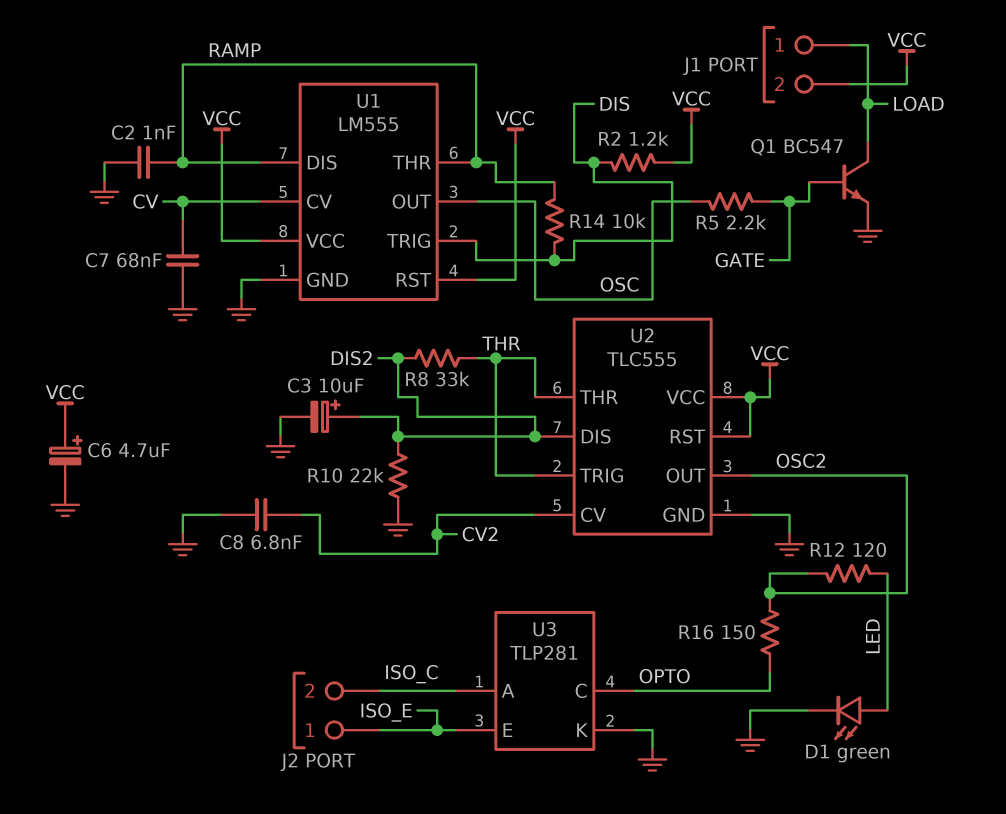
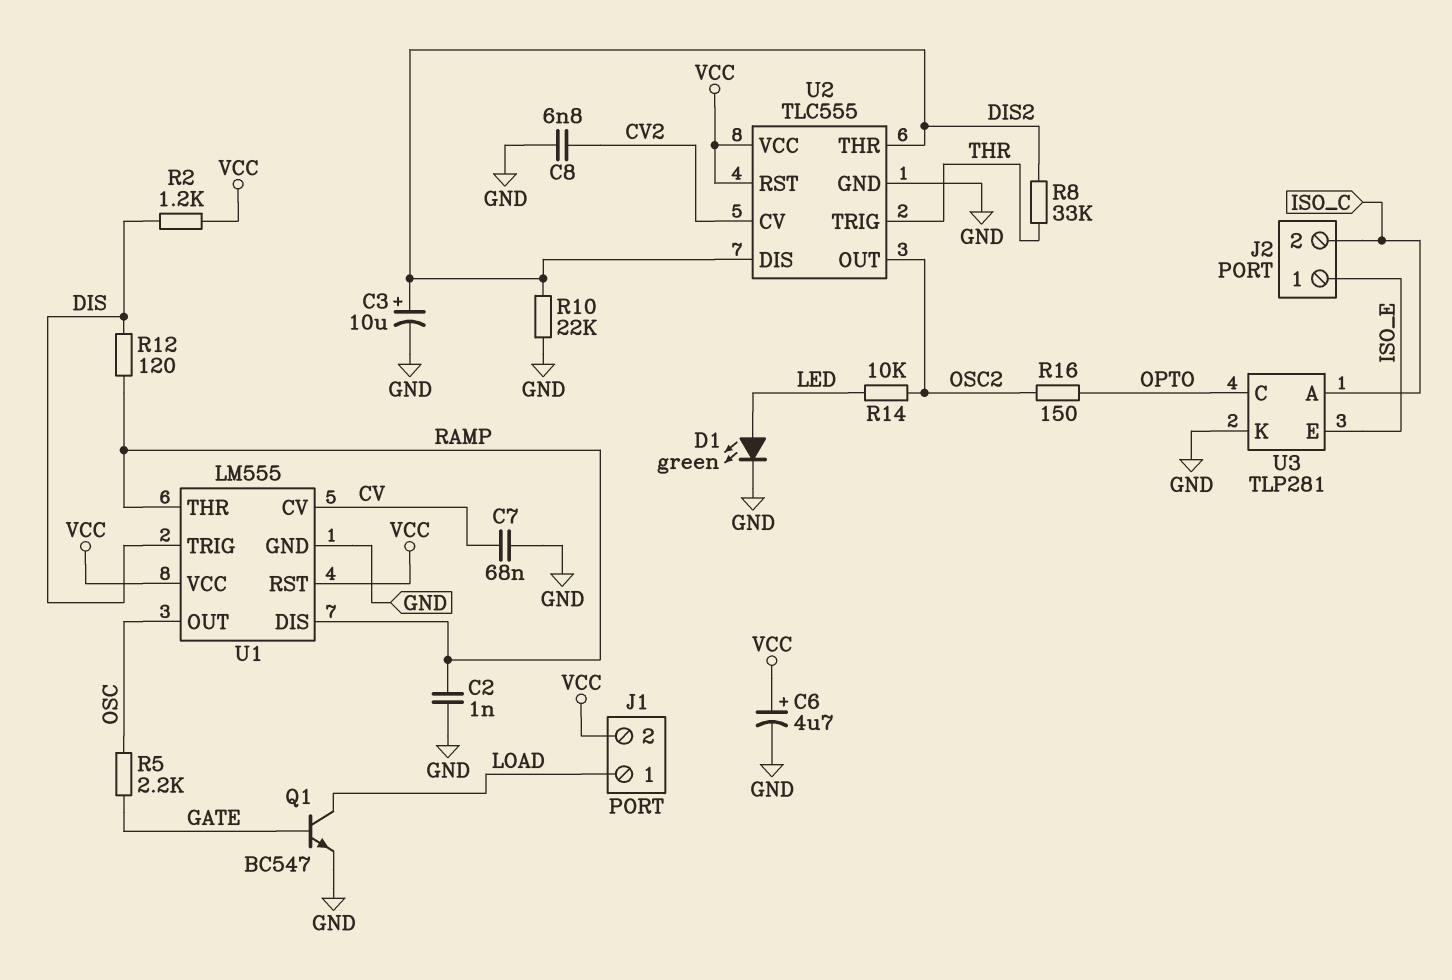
R12: 120 (LED, OSC2) -> 120 (DIS, RAMP)
R14: 10k (DIS, RAMP) -> 10k (LED, OSC2)
U2 pin THR: THR -> DIS2

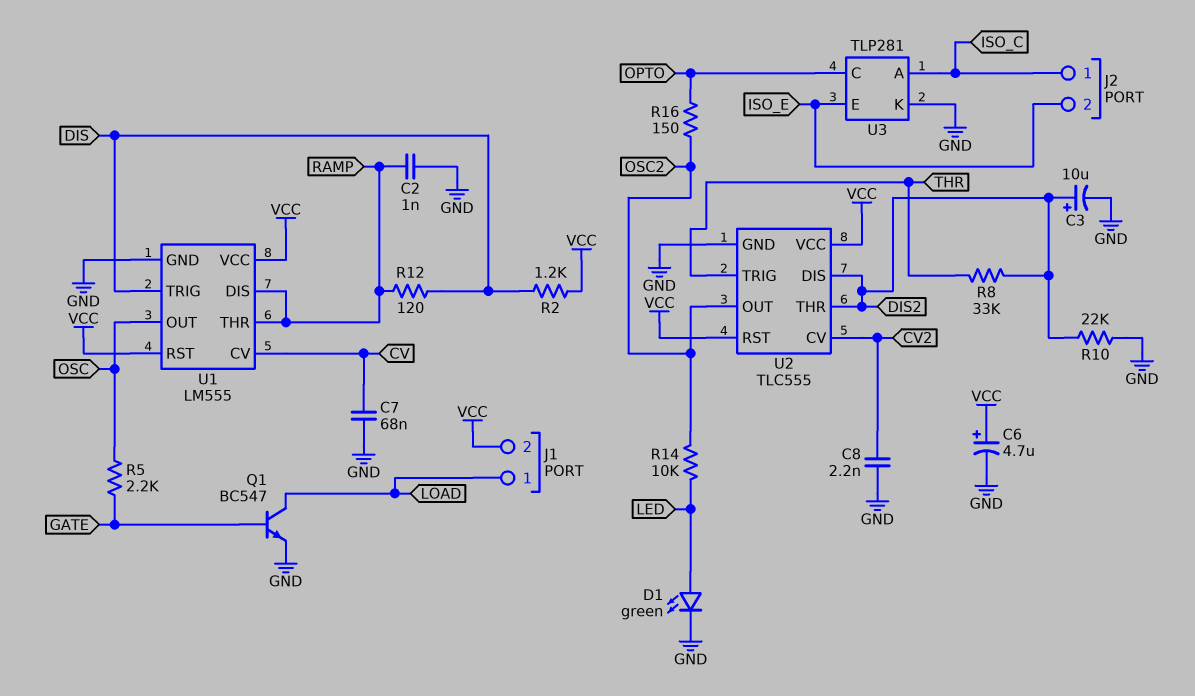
C8: 6.8nF (CV2, GND) -> 2.2nF (CV2, GND)
J2 pin 1: ISO_E -> ISO_C
J2 pin 2: ISO_C -> ISO_E

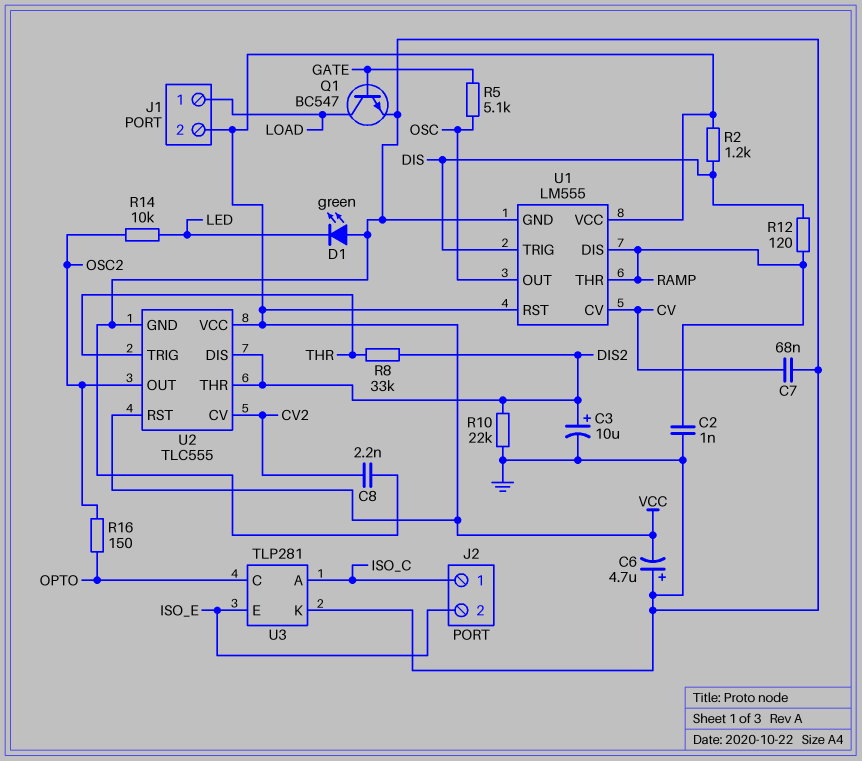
C6: 4.7uF (plus VCC, minus GND) -> 4.7uF (plus GND, minus VCC)
D1: LED green (A LED, K GND) -> LED green (A GND, K LED)
R5: 2.2k (GATE, OSC) -> 5.1k (GATE, OSC)

